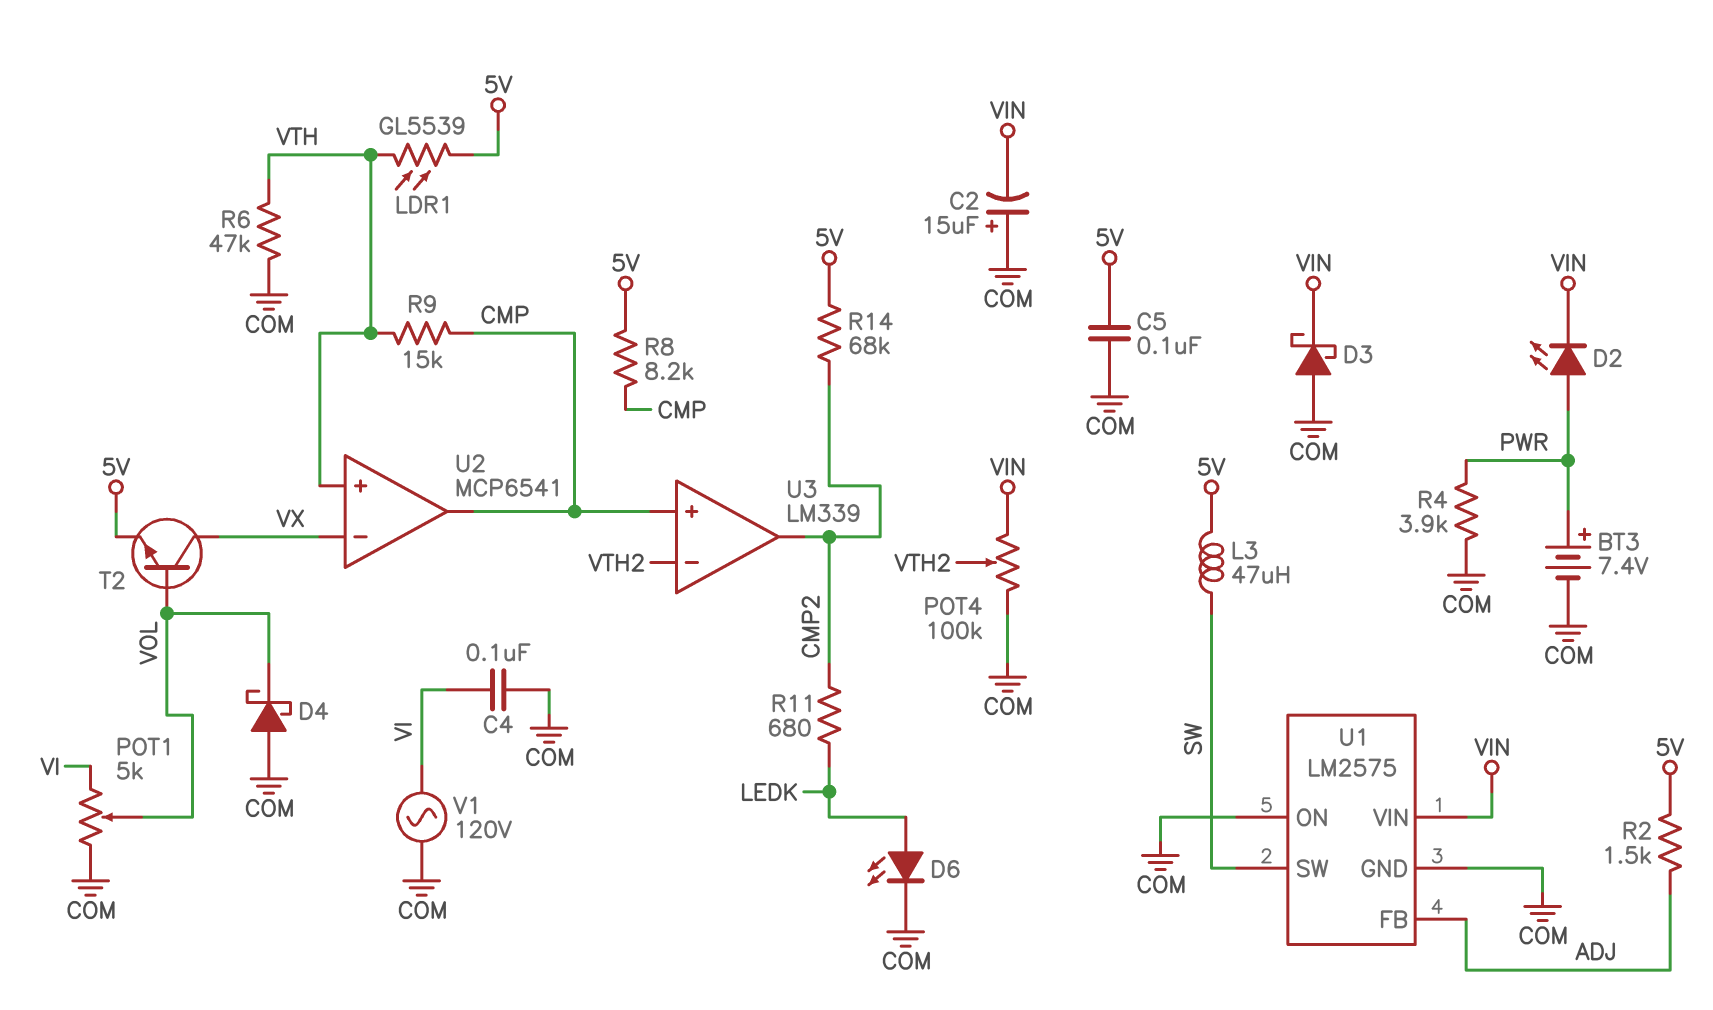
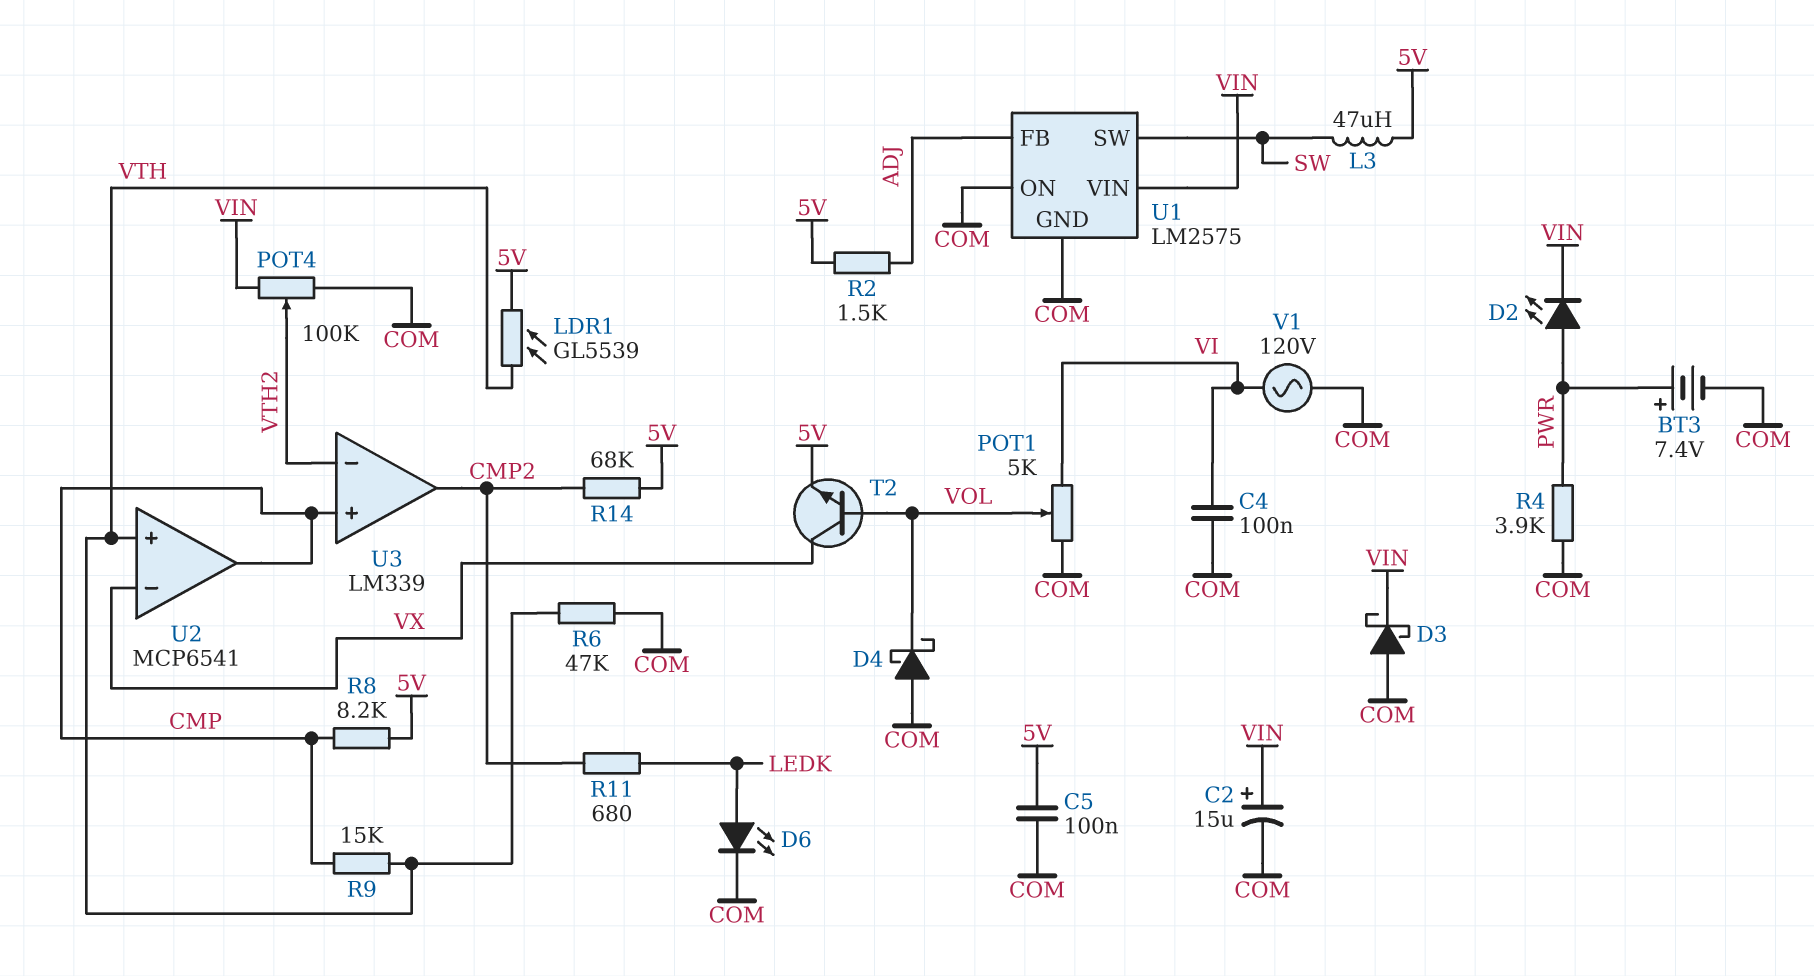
C2: 15uF (plus COM, minus VIN) -> 15uF (plus VIN, minus COM)

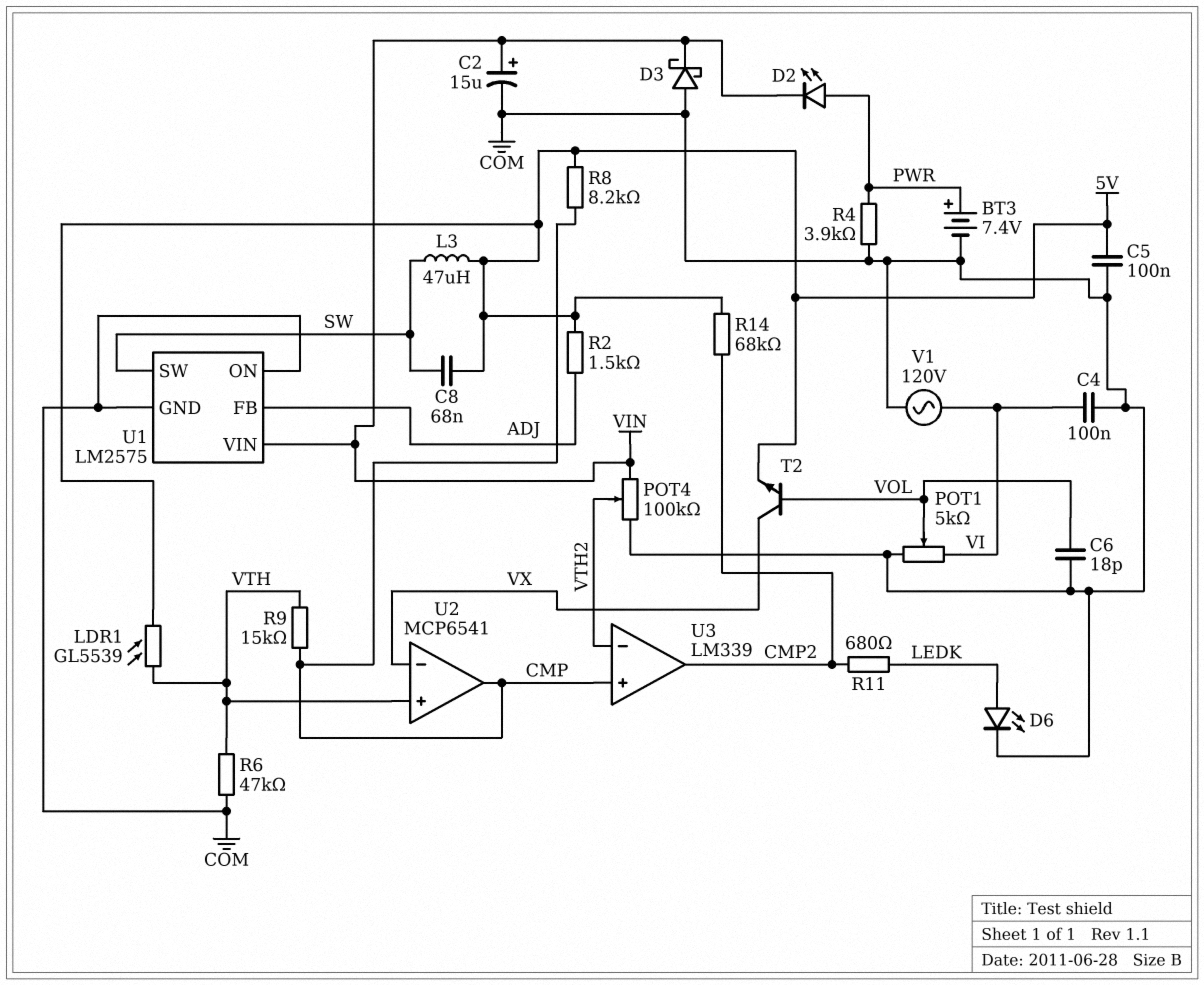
C6: none -> 18pF (COM, VOL)
C8: none -> 68nF (5V, SW)
D4: schottky (A COM, K VOL) -> none

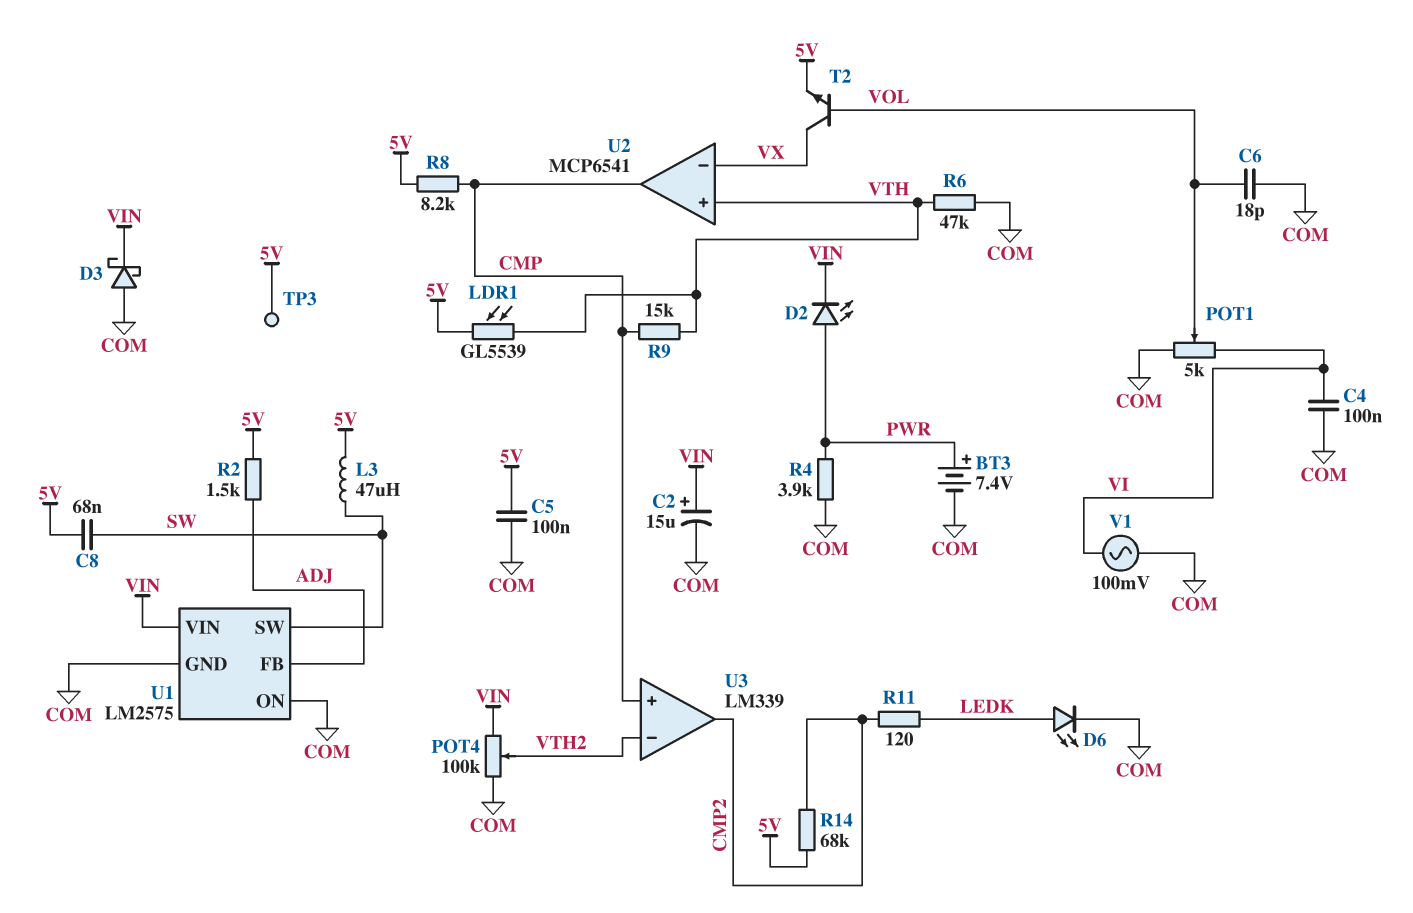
R11: 680 (CMP2, LEDK) -> 120 (CMP2, LEDK)
TP3: none -> test point (5V)
V1: AC 120V (COM, VI) -> AC 100mV (COM, VI)

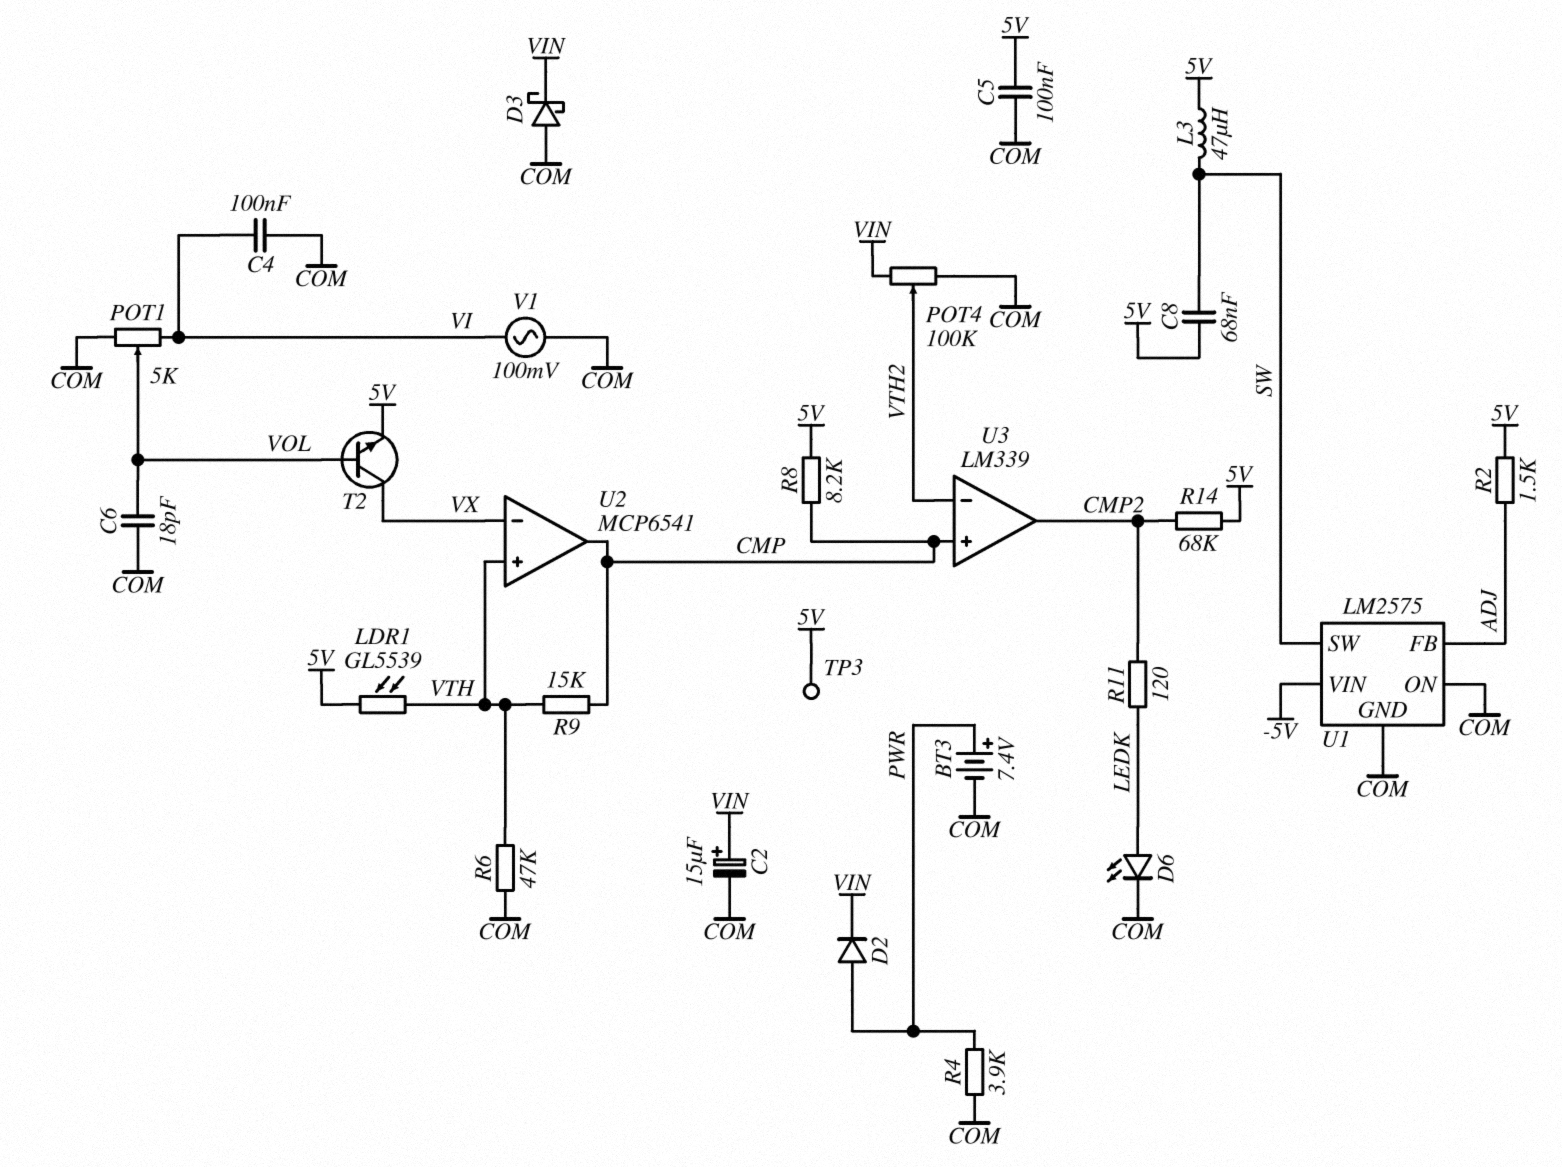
D2: LED (A PWR, K VIN) -> diode (A PWR, K VIN)
U1 pin VIN: VIN -> -5V

